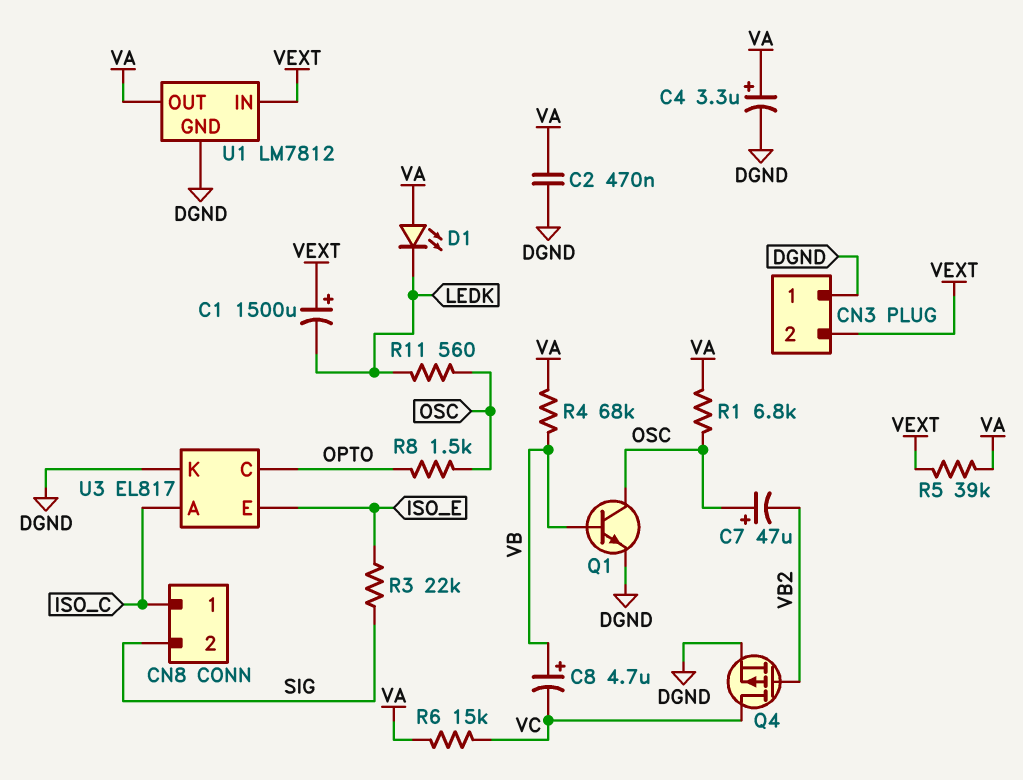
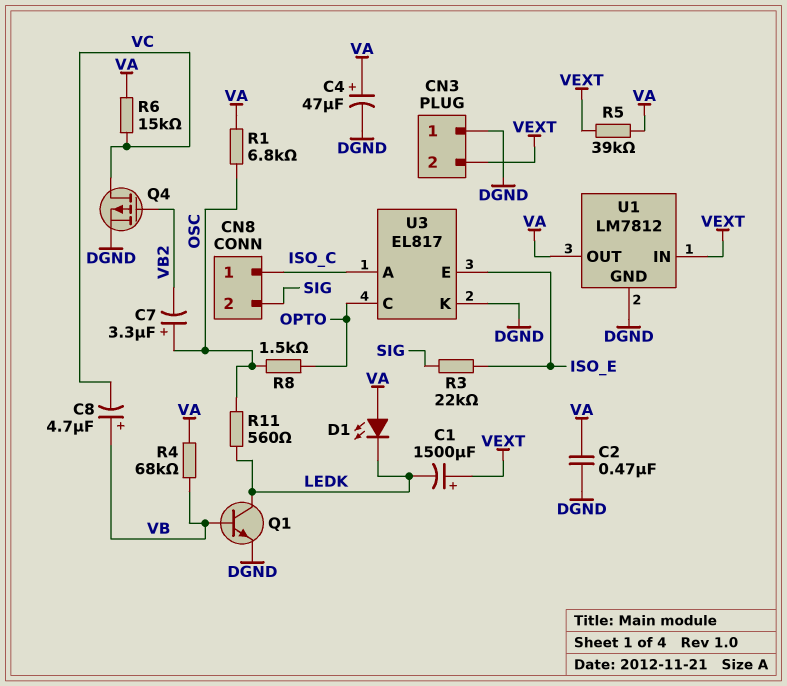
C4: 3.3uF (plus VA, minus DGND) -> 47uF (plus VA, minus DGND)
C7: 47uF (plus OSC, minus VB2) -> 3.3uF (plus OSC, minus VB2)
Q1: NPN (B VB, C OSC, E DGND) -> NPN (B VB, C LEDK, E DGND)

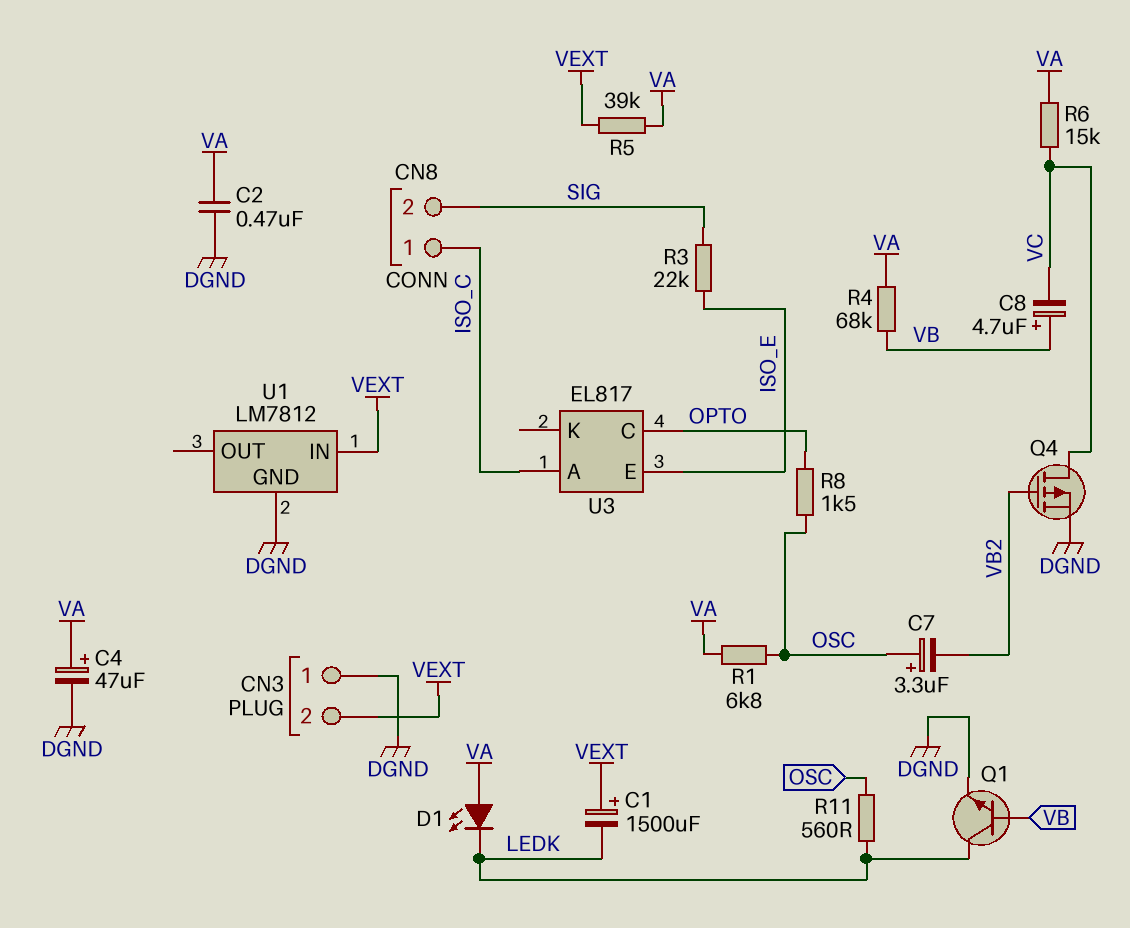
U1 pin OUT: VA -> none
U3 pin K: DGND -> none

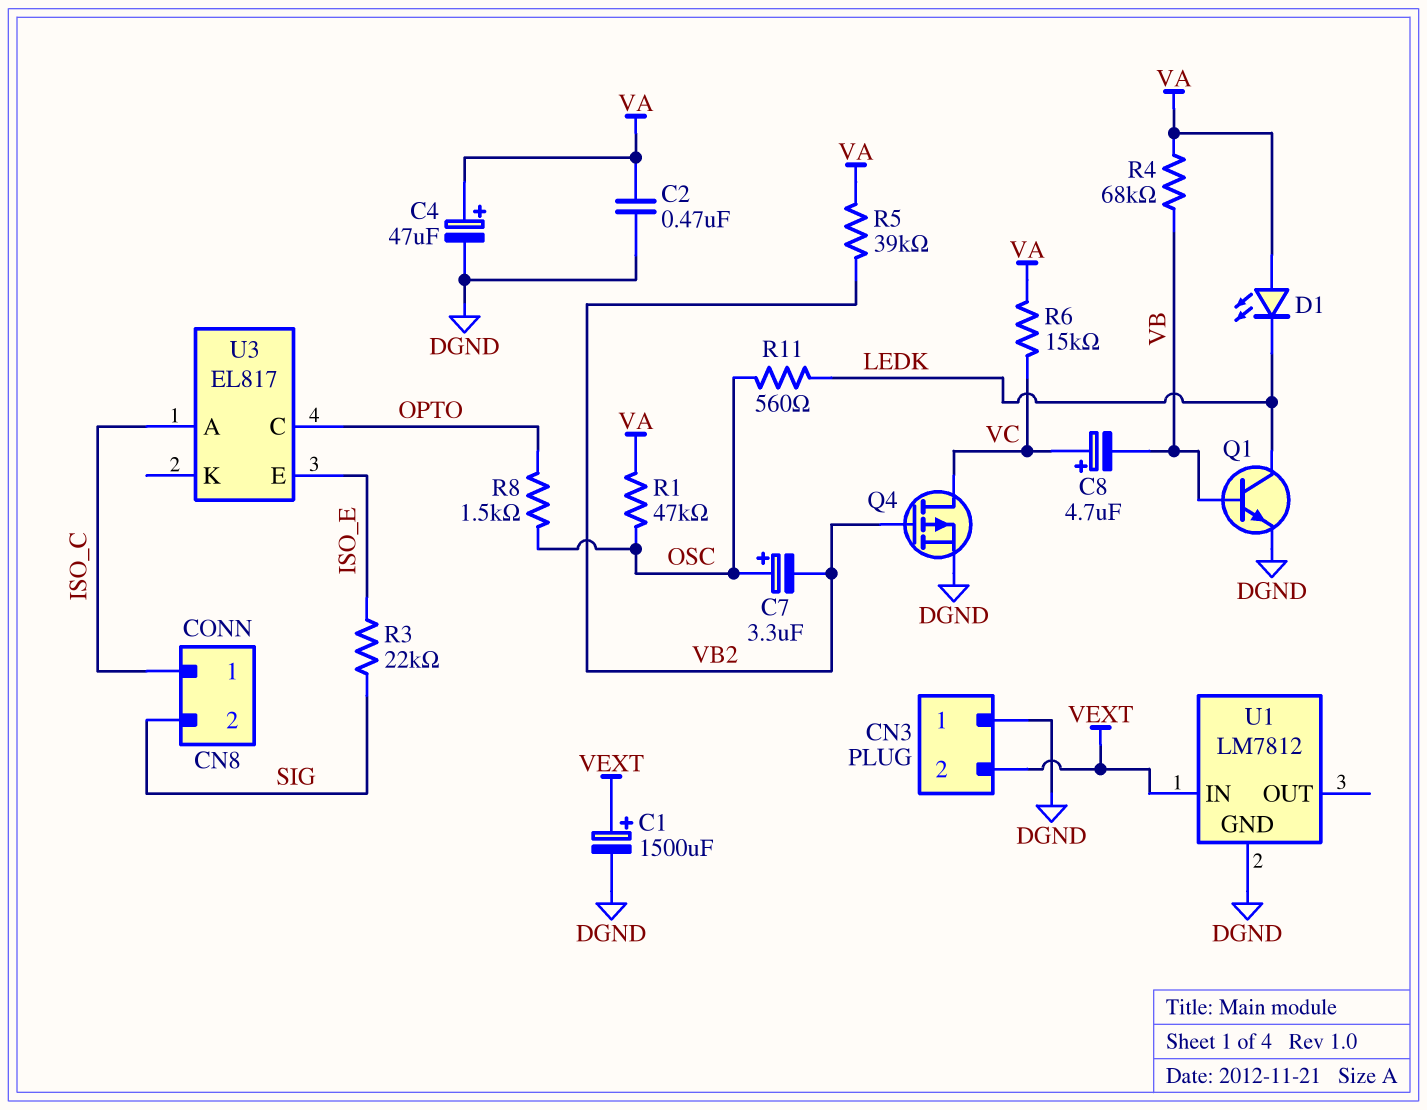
C1: 1500uF (plus VEXT, minus LEDK) -> 1500uF (plus VEXT, minus DGND)
C8: 4.7uF (plus VB, minus VC) -> 4.7uF (plus VC, minus VB)
R1: 6.8k (OSC, VA) -> 47k (OSC, VA)
R5: 39k (VA, VEXT) -> 39k (VA, VB2)

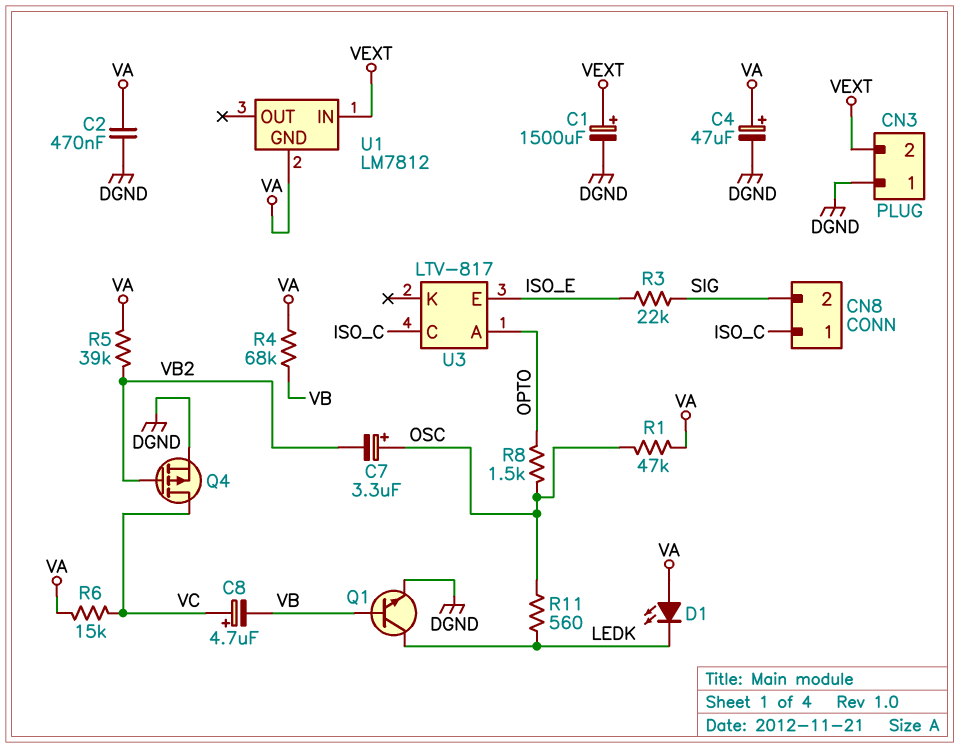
U1 pin GND: DGND -> VA
U3: EL817 -> LTV-817
U3 pin A: ISO_C -> OPTO
U3 pin C: OPTO -> ISO_C

